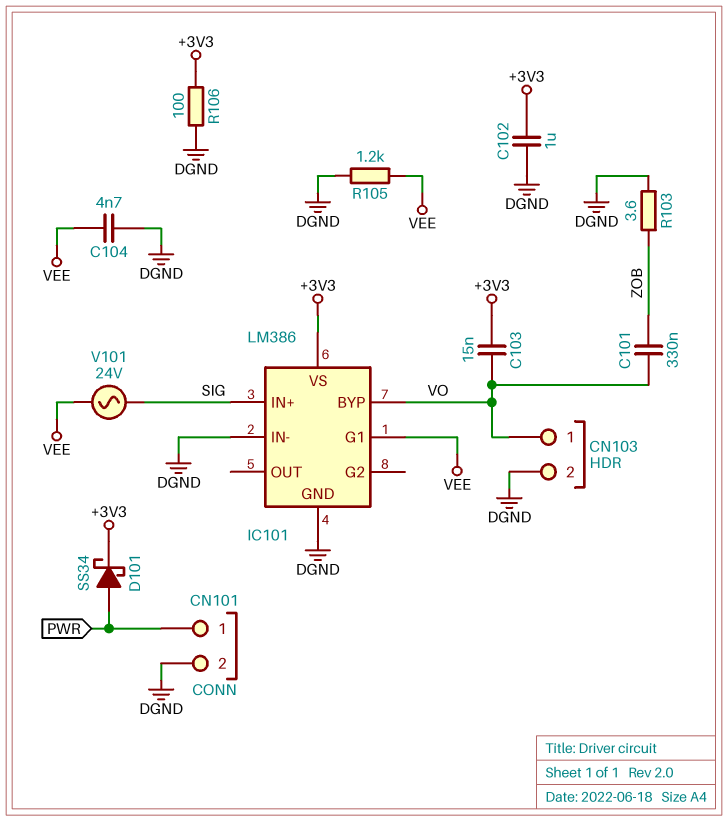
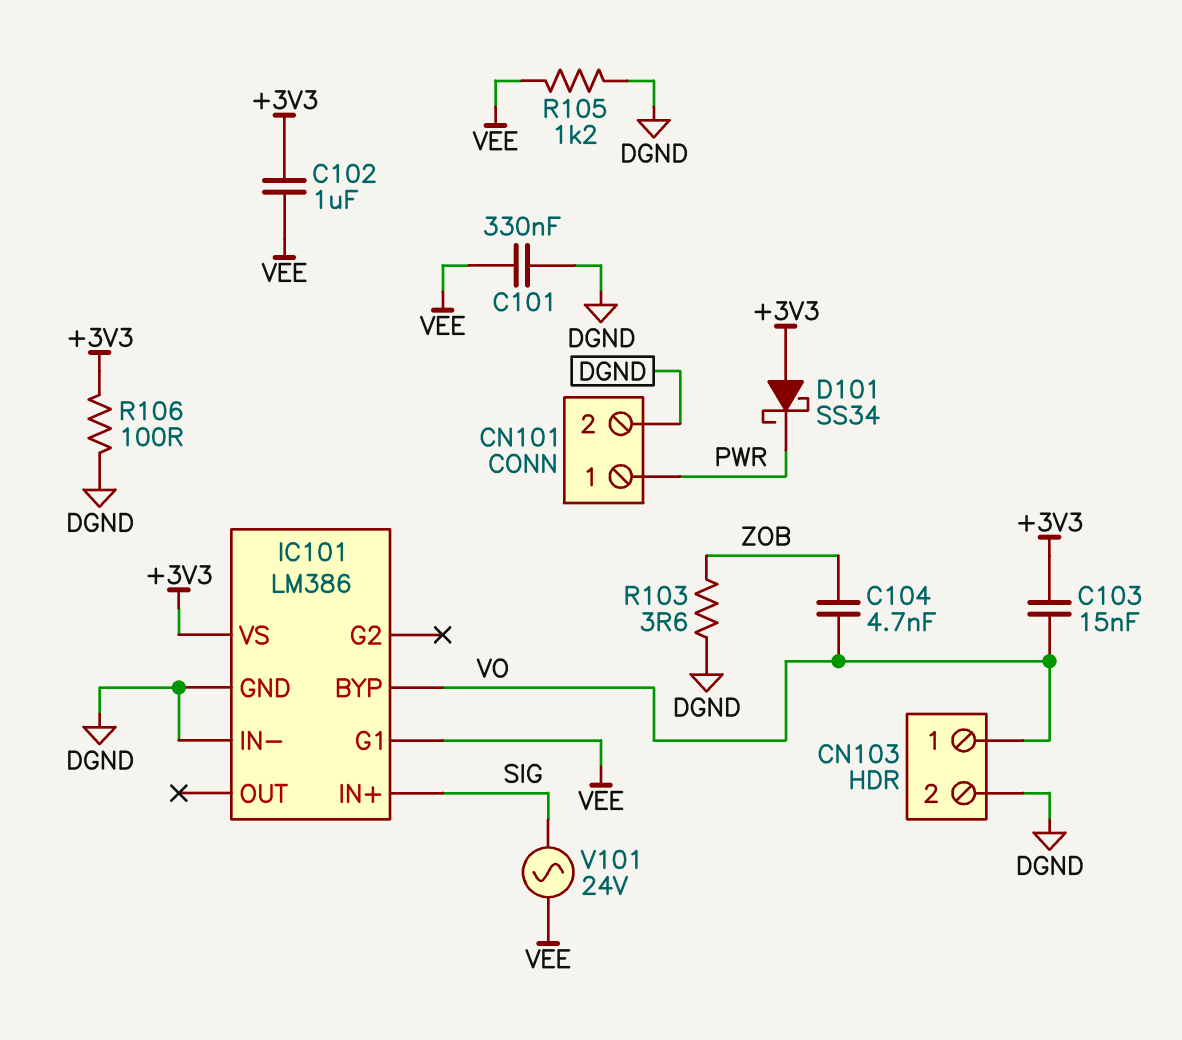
C101: 330nF (VO, ZOB) -> 330nF (DGND, VEE)
C102: 1uF (+3V3, DGND) -> 1uF (+3V3, VEE)
C104: 4.7nF (DGND, VEE) -> 4.7nF (VO, ZOB)
D101: schottky SS34 (A PWR, K +3V3) -> schottky SS34 (A +3V3, K PWR)

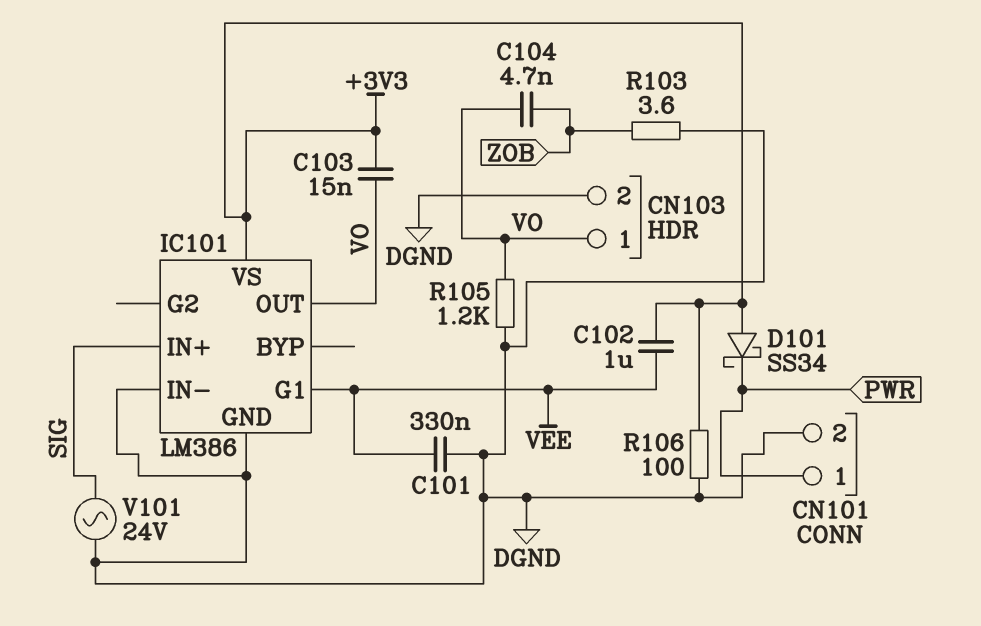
IC101 pin BYP: VO -> none
IC101 pin OUT: none -> VO
R105: 1.2k (DGND, VEE) -> 1.2k (DGND, VO)
V101: AC 24V (SIG, VEE) -> AC 24V (DGND, SIG)

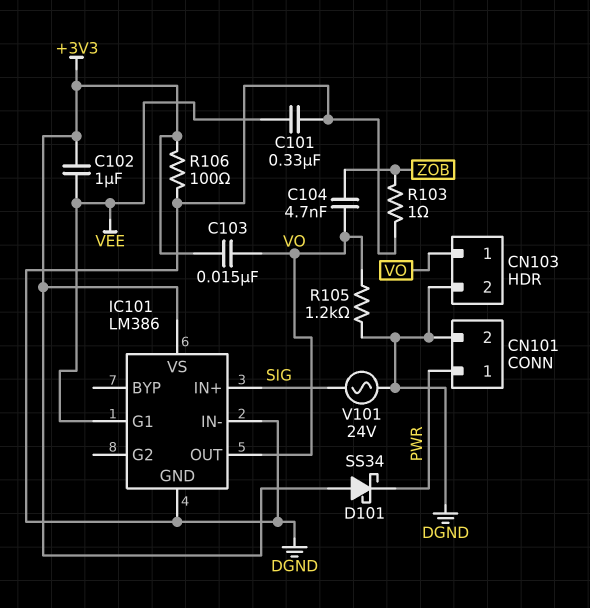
R103: 3.6 (DGND, ZOB) -> 1 (DGND, ZOB)

